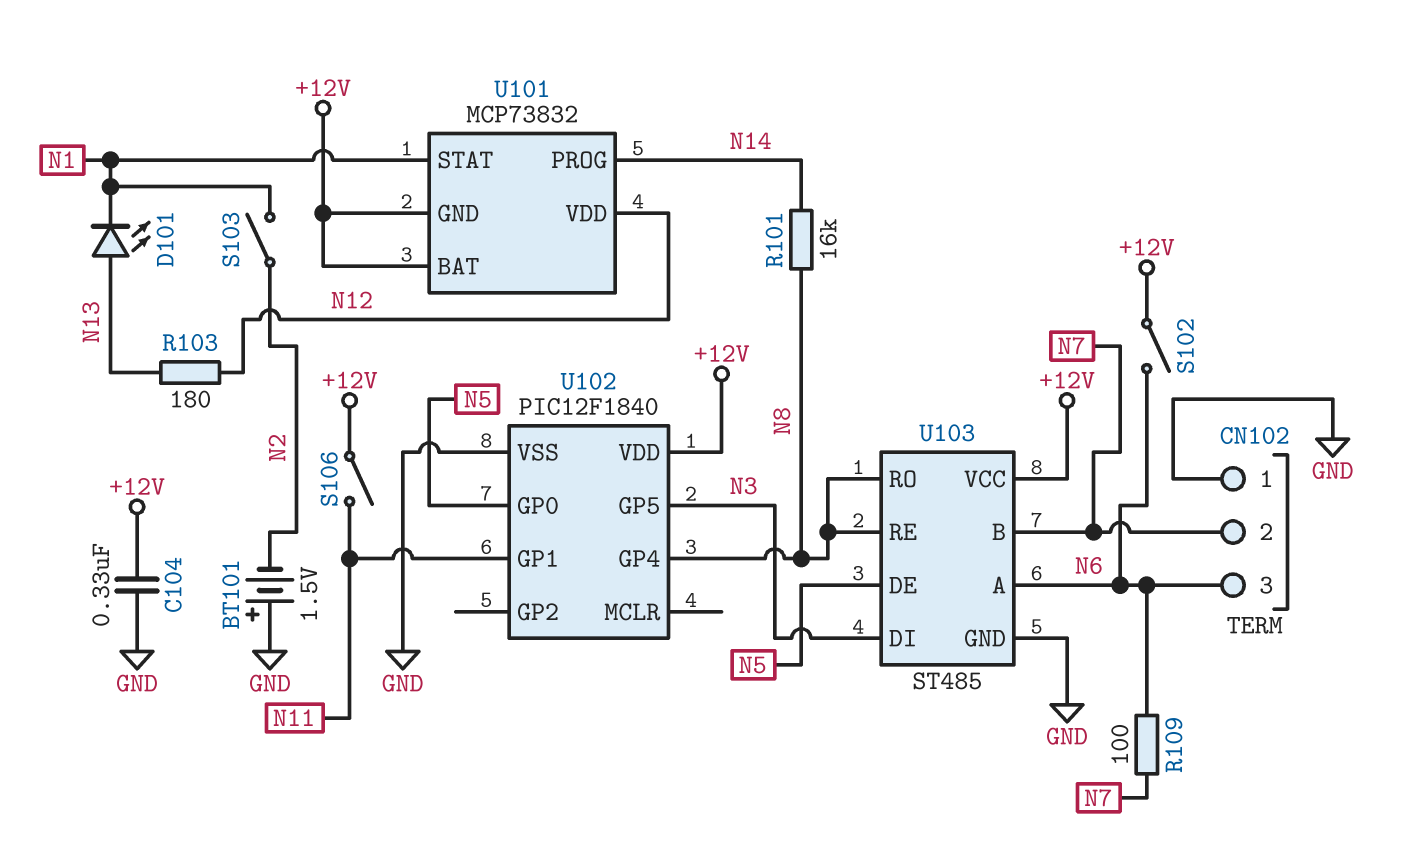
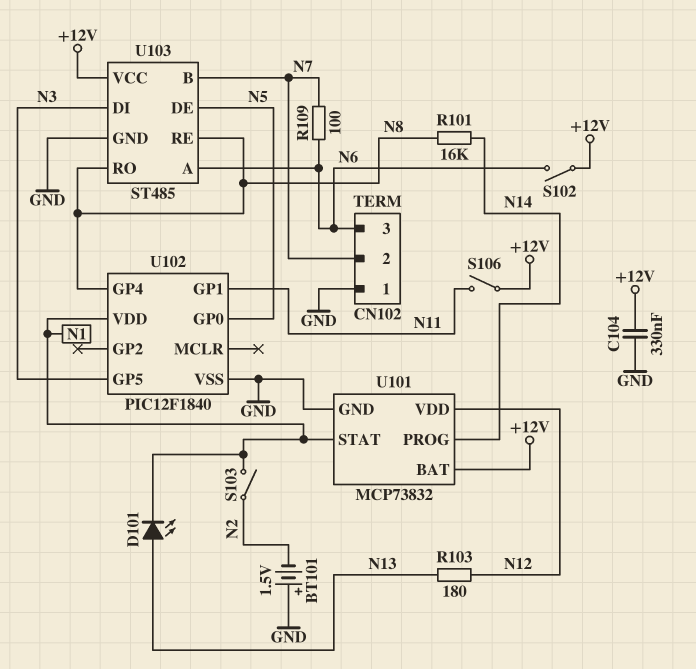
U101 pin GND: +12V -> GND
U102 pin VDD: +12V -> N1

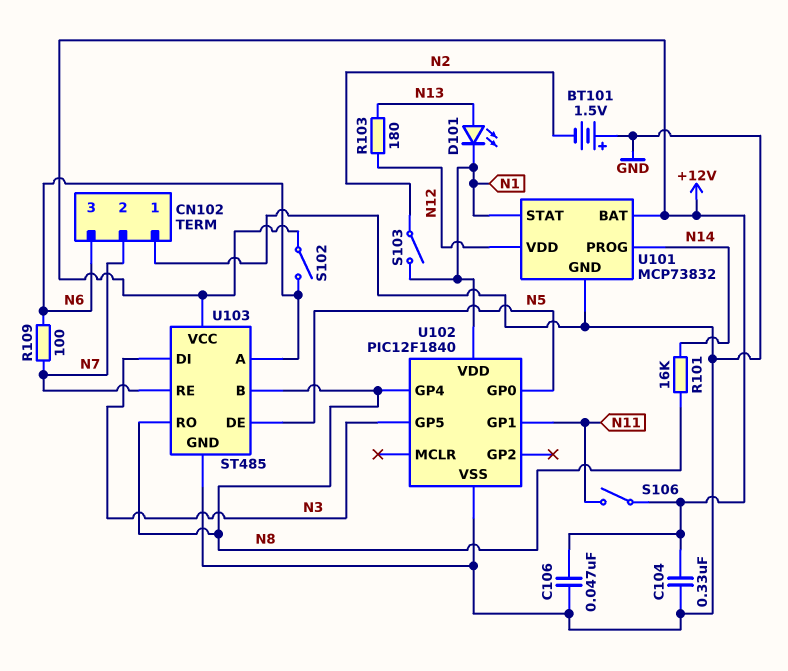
C106: none -> 47nF (+12V, GND)
U103 pin B: N7 -> N8
U103 pin RE: N8 -> N7

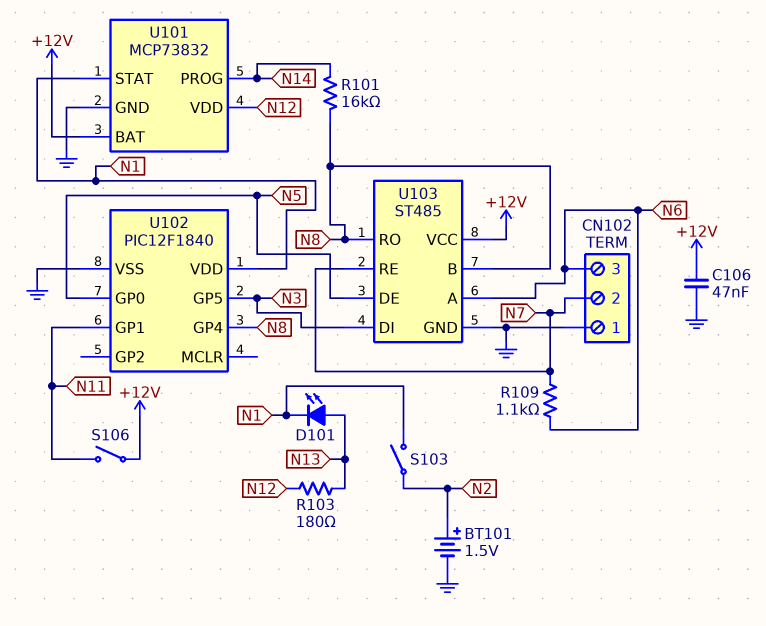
BT101: 1.5V (plus GND, minus N2) -> 1.5V (plus N2, minus GND)
C104: 330nF (+12V, GND) -> none
R109: 100 (N6, N7) -> 1.1k (N6, N7)
S102: switch (+12V, N6) -> none

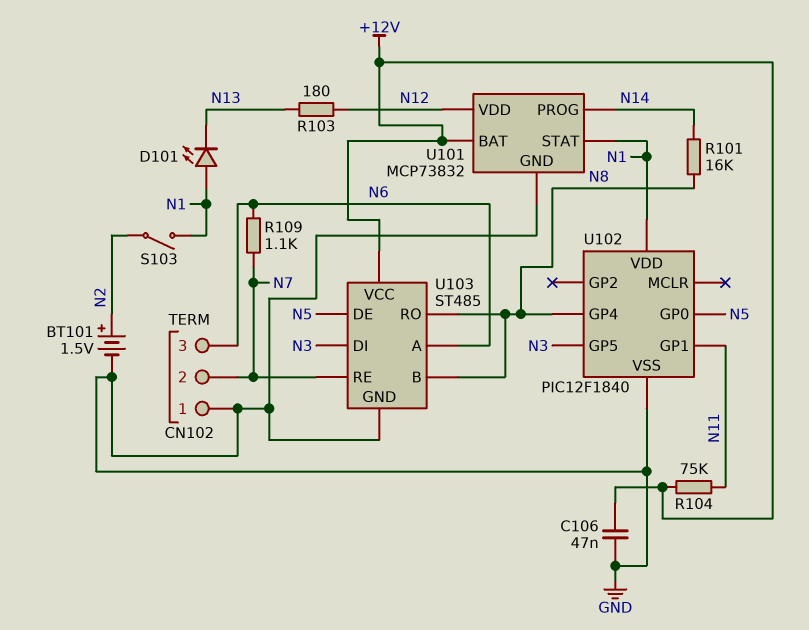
D101: LED (A N13, K N1) -> LED (A N1, K N13)
R104: none -> 75k (+12V, N11)
S106: switch (+12V, N11) -> none

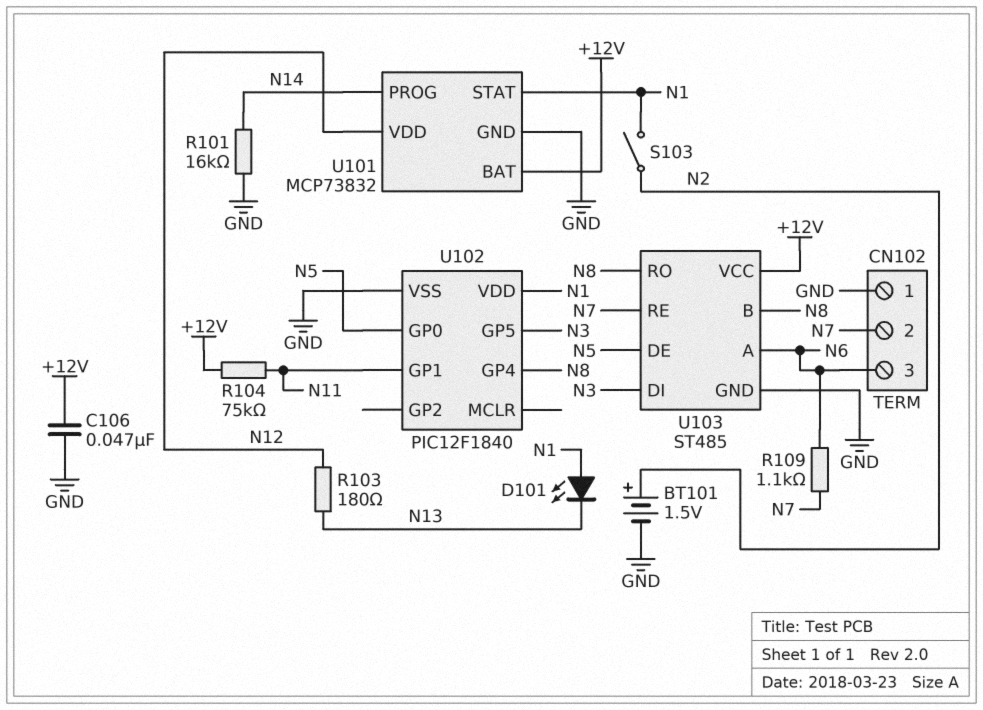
R101: 16k (N8, N14) -> 16k (GND, N14)

